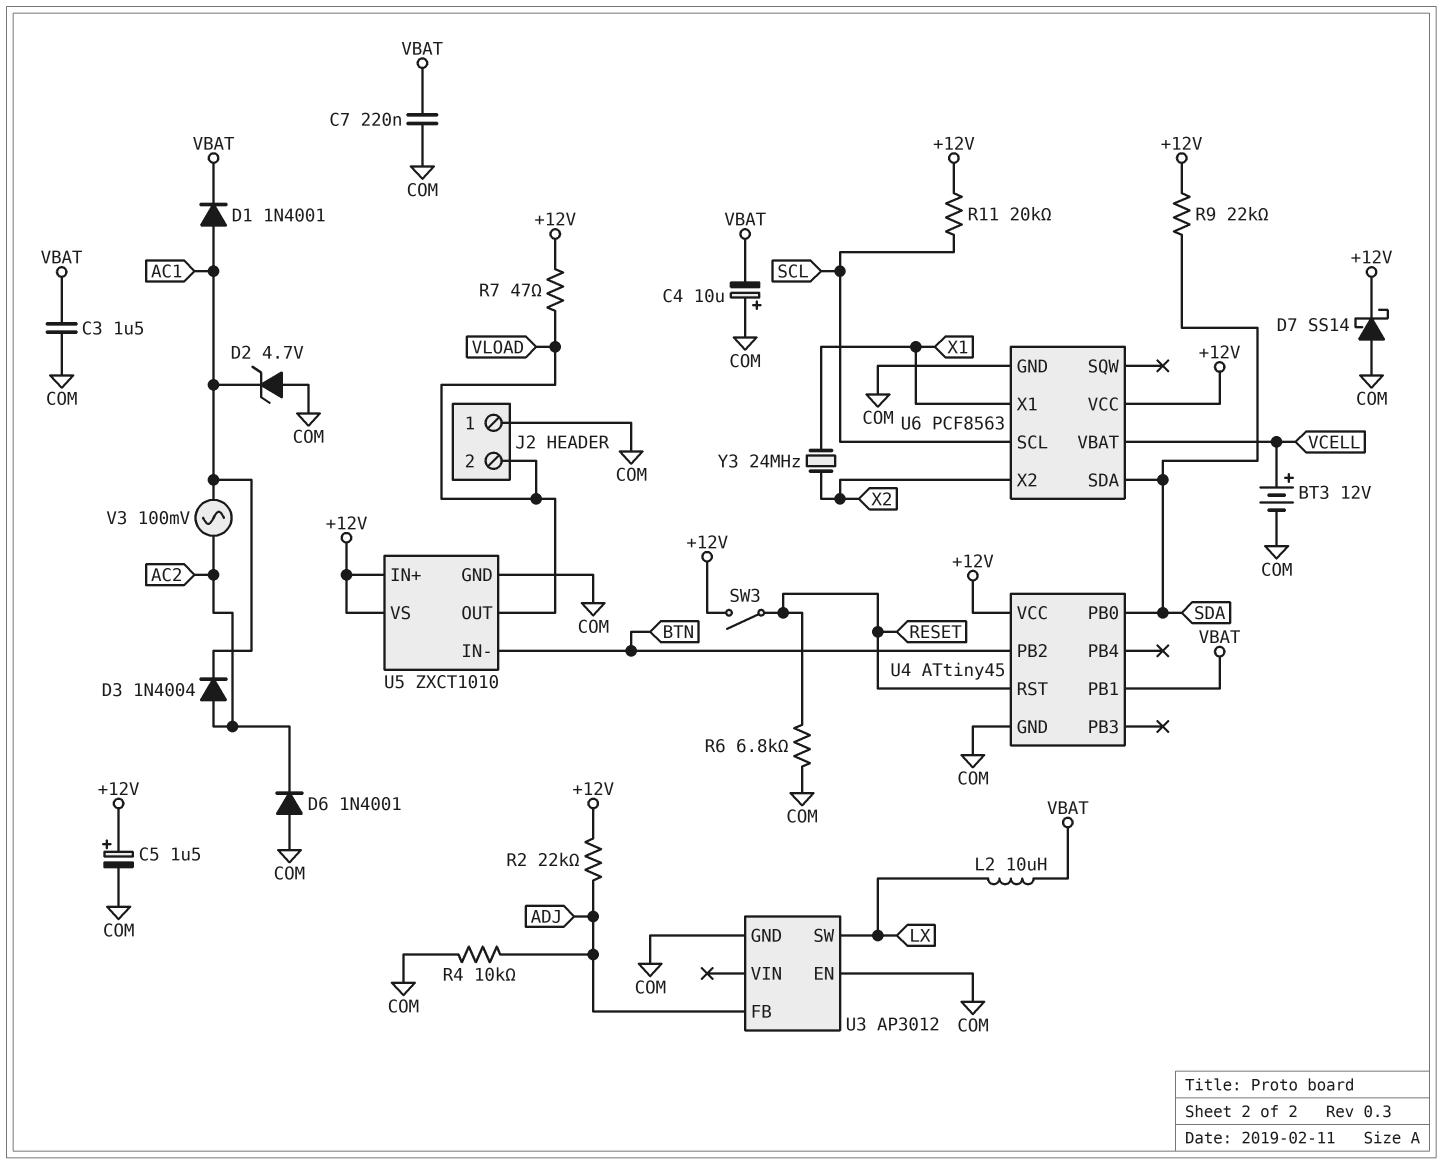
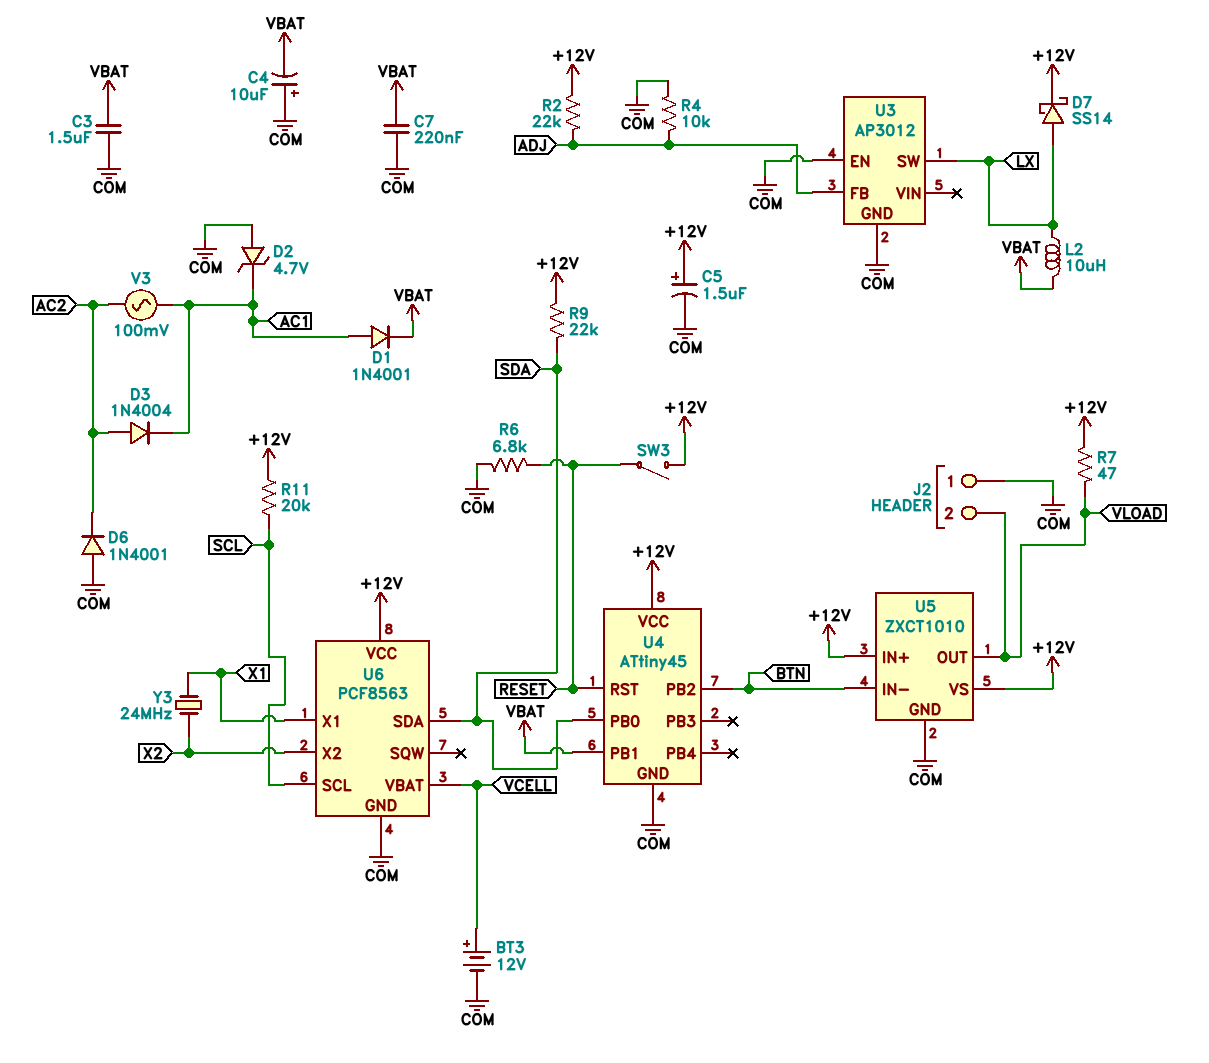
D7: schottky SS14 (A COM, K +12V) -> schottky SS14 (A LX, K +12V)

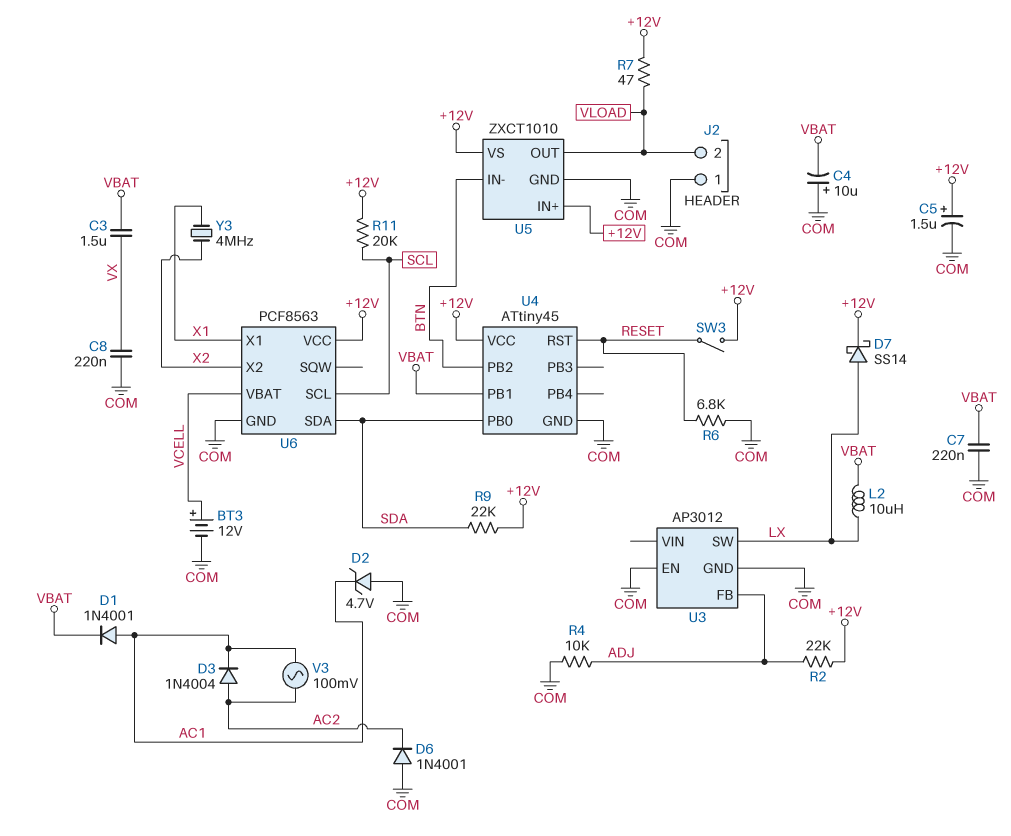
C3: 1.5uF (COM, VBAT) -> 1.5uF (VBAT, VX)
C8: none -> 220nF (COM, VX)
Y3: 24MHz (X1, X2) -> 4MHz (X1, X2)

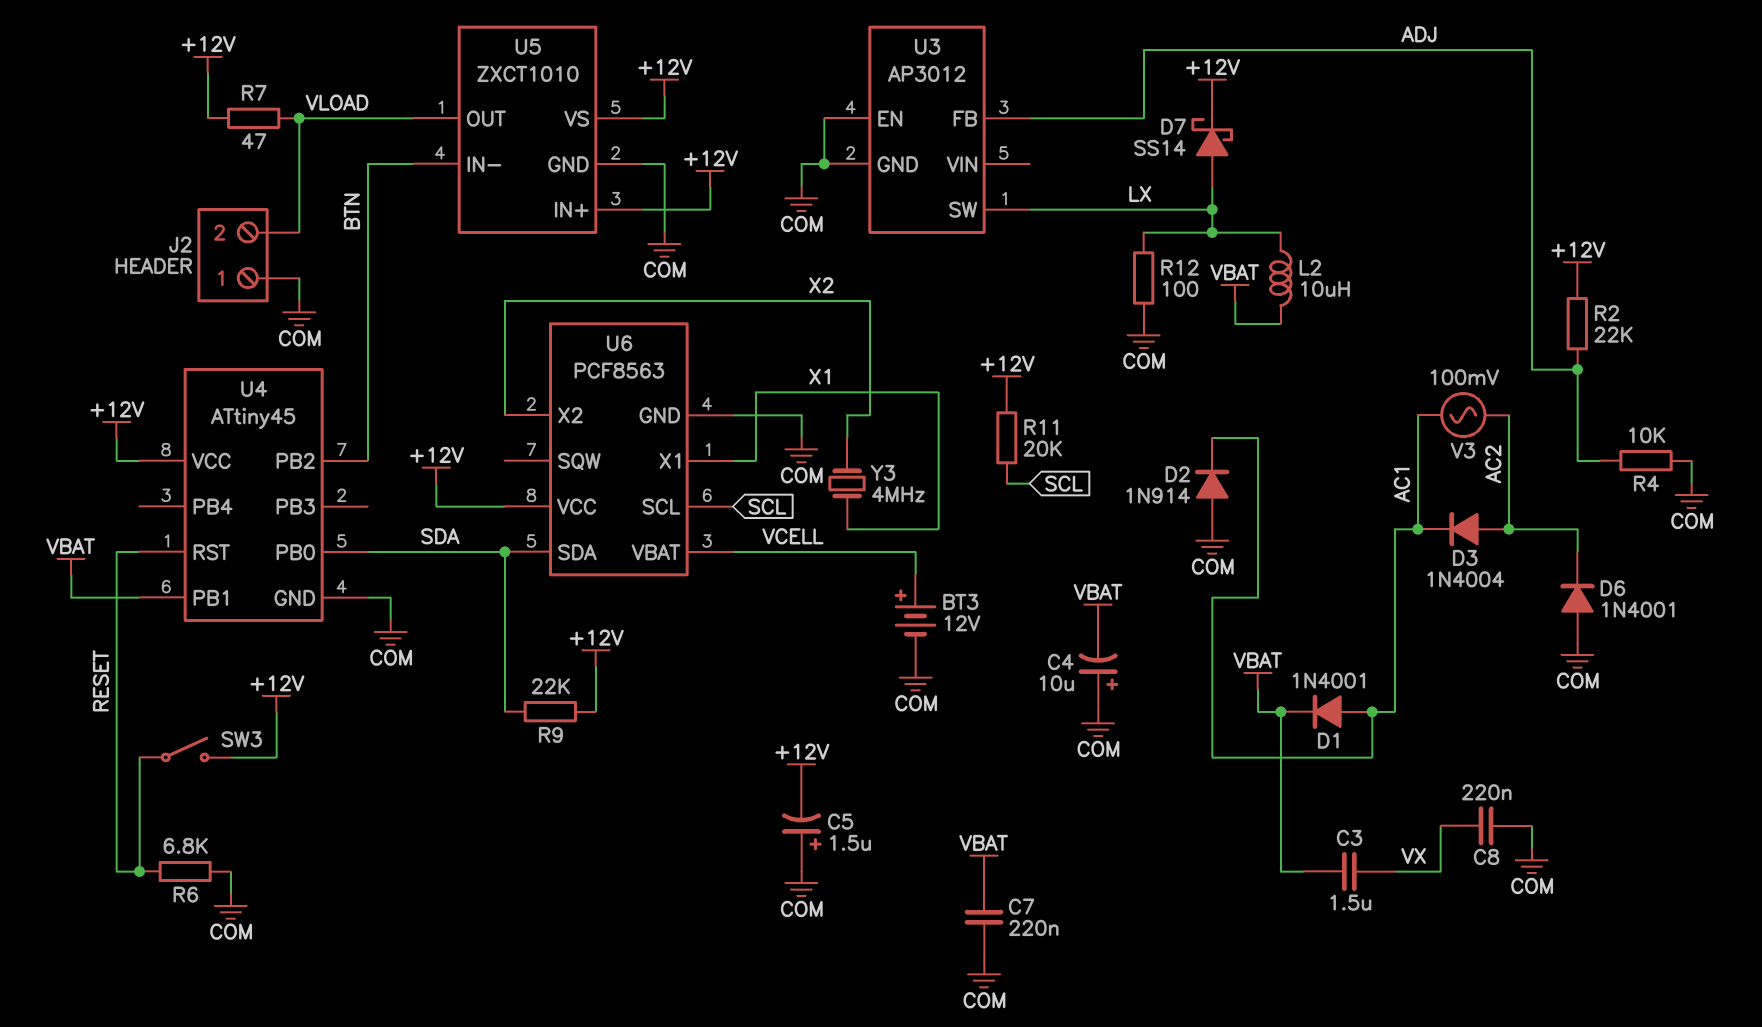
C5: 1.5uF (plus +12V, minus COM) -> 1.5uF (plus COM, minus +12V)
D2: zener 4.7V (A COM, K AC1) -> diode 1N914 (A COM, K AC1)
R12: none -> 100 (COM, LX)

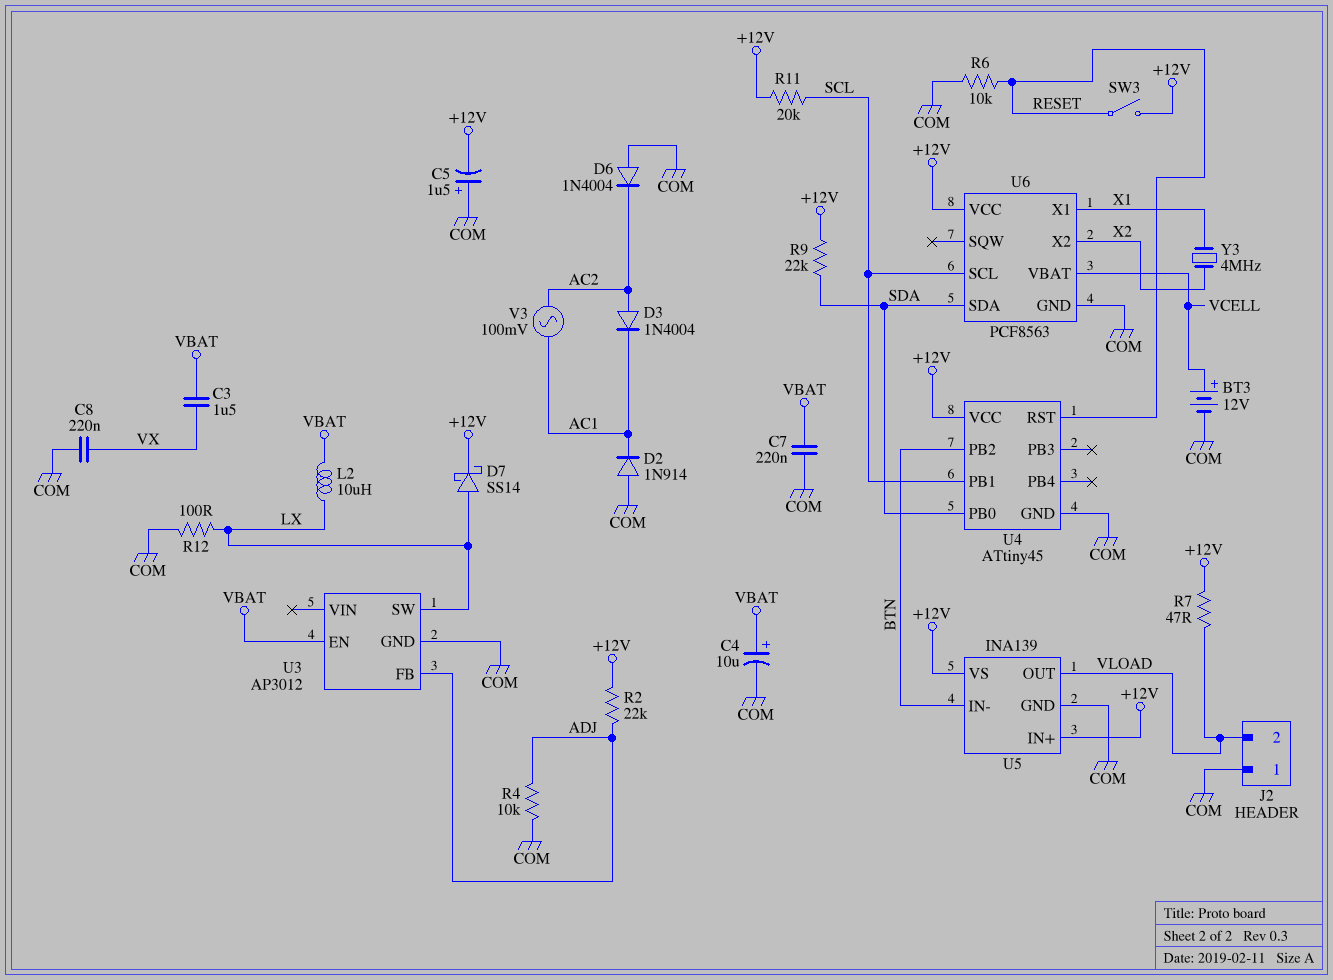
C4: 10uF (plus COM, minus VBAT) -> 10uF (plus VBAT, minus COM)
D1: diode 1N4001 (A AC1, K VBAT) -> none
D6: diode 1N4001 (A COM, K AC2) -> diode 1N4004 (A COM, K AC2)
R6: 6.8k (COM, RESET) -> 10k (COM, RESET)
U3 pin EN: COM -> VBAT
U4 pin PB1: VBAT -> SCL
U5: ZXCT1010 -> INA139

